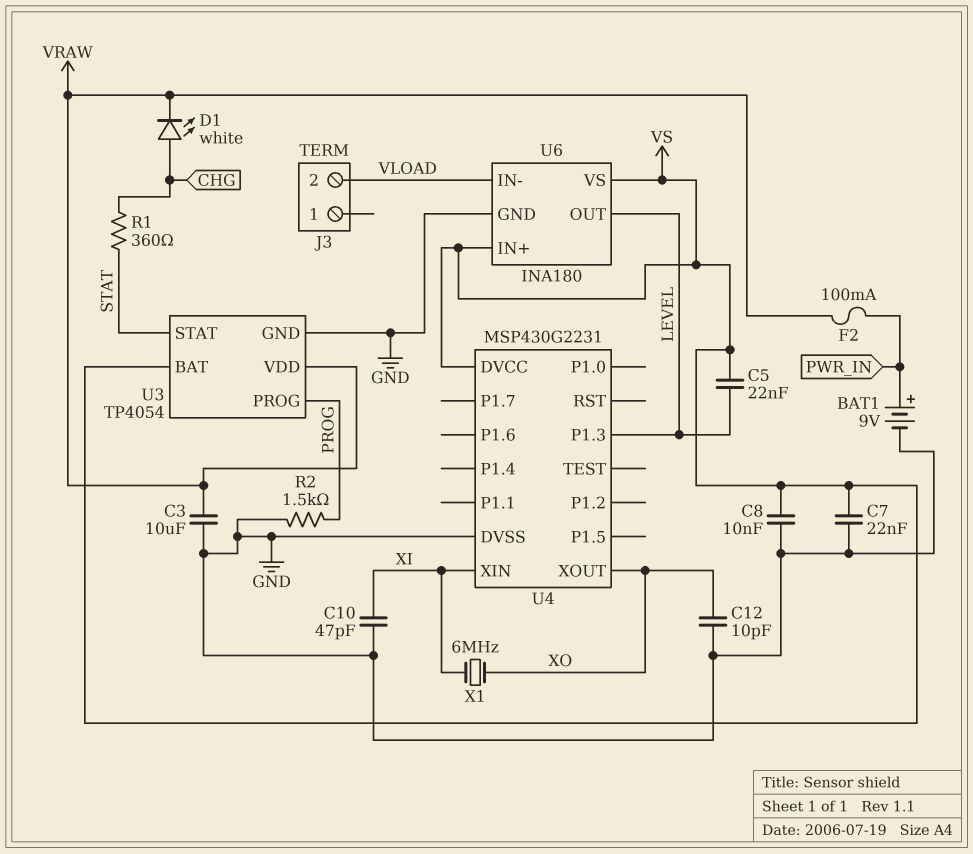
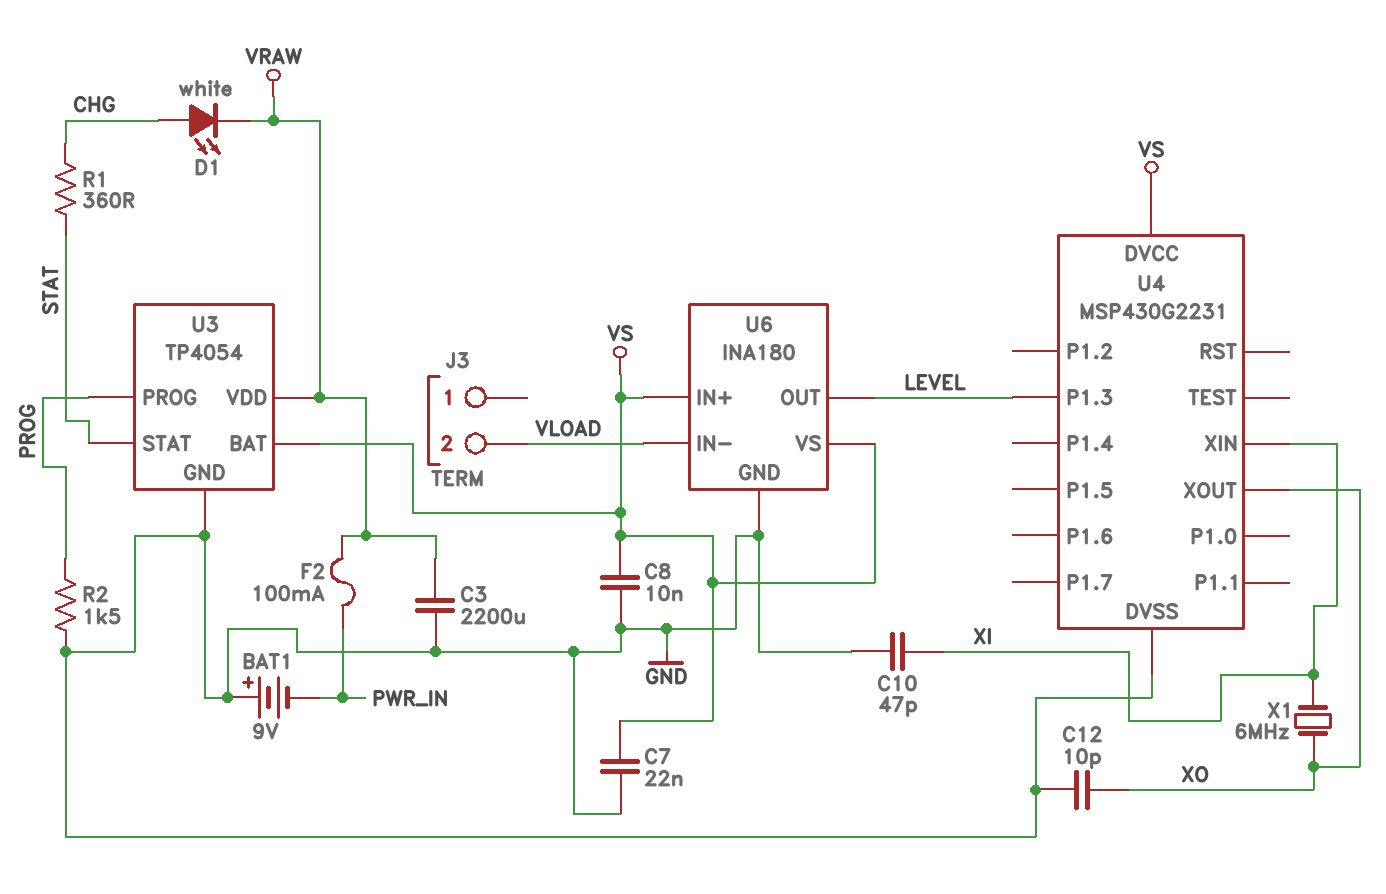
BAT1: 9V (plus PWR_IN, minus GND) -> 9V (plus GND, minus PWR_IN)
C3: 10uF (GND, VRAW) -> 2200uF (GND, VRAW)
C5: 22nF (LEVEL, VS) -> none

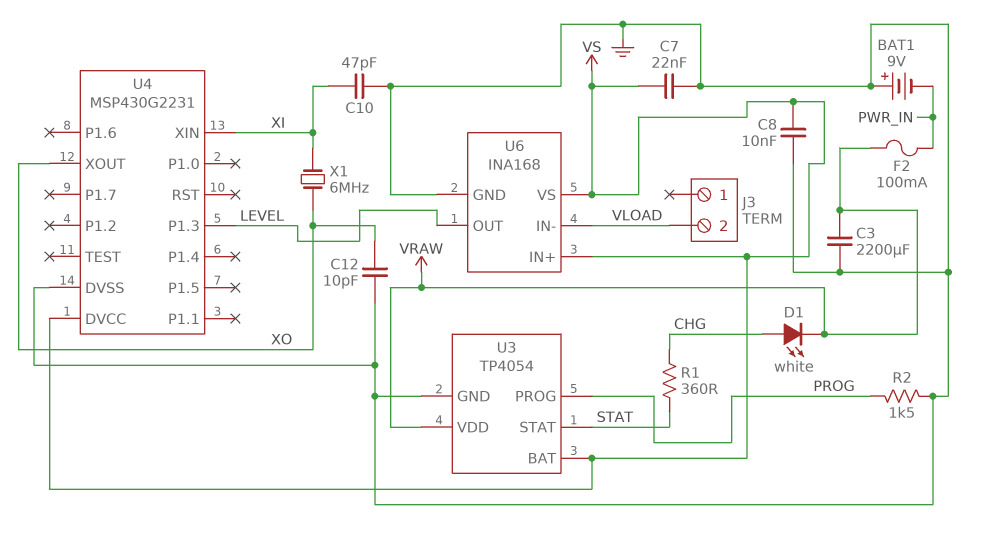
U6: INA180 -> INA168

